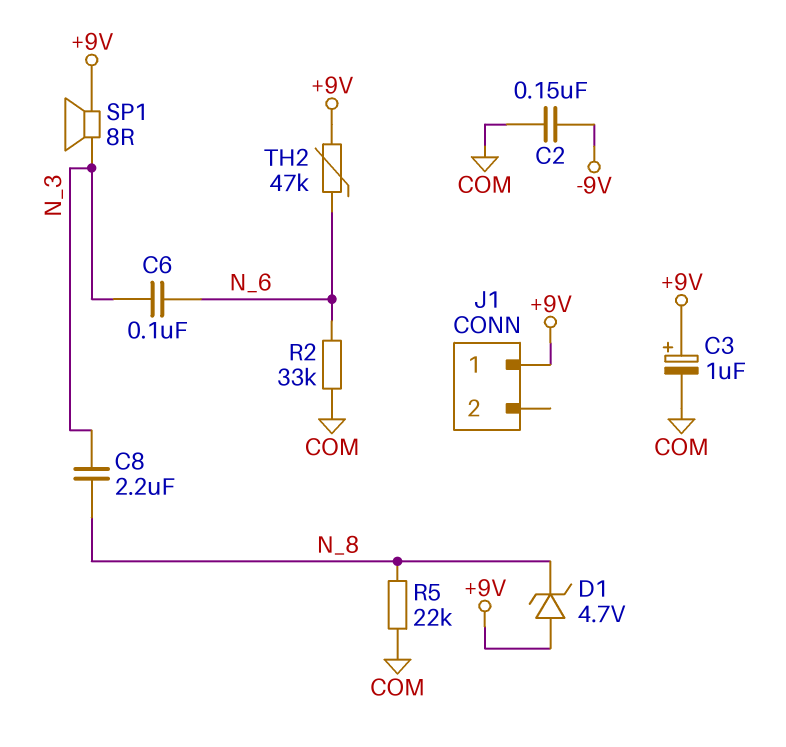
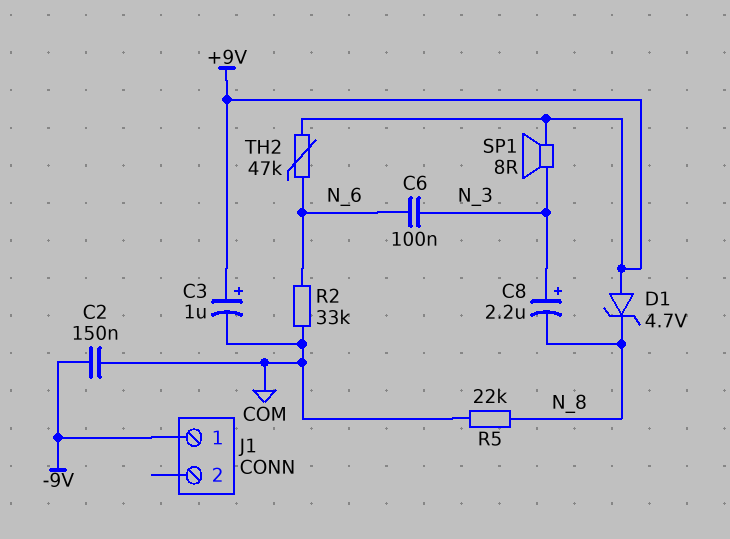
C8: 2.2uF (N_3, N_8) -> 2.2uF (plus N_3, minus N_8)
J1 pin 1: +9V -> -9V

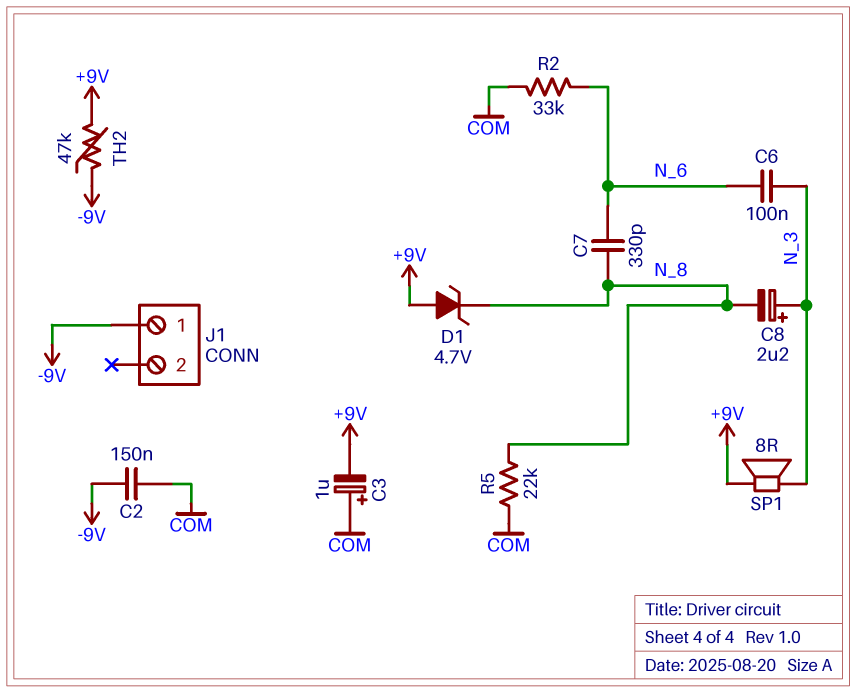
C3: 1uF (plus +9V, minus COM) -> 1uF (plus COM, minus +9V)
C7: none -> 330pF (N_6, N_8)
TH2: 47k (+9V, N_6) -> 47k (+9V, -9V)

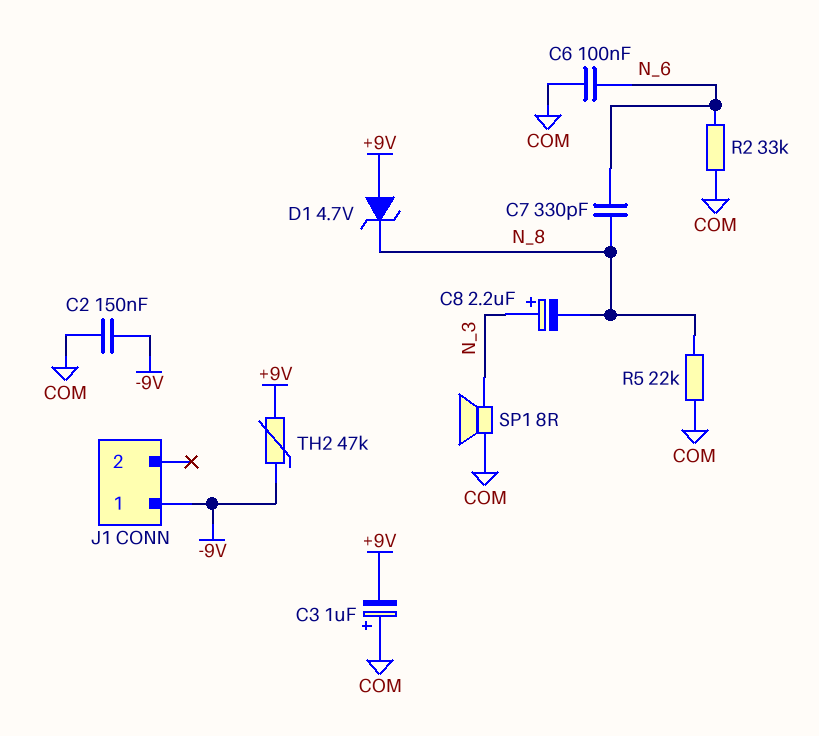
C6: 100nF (N_3, N_6) -> 100nF (COM, N_6)
SP1: speaker 8R (+9V, N_3) -> speaker 8R (COM, N_3)

